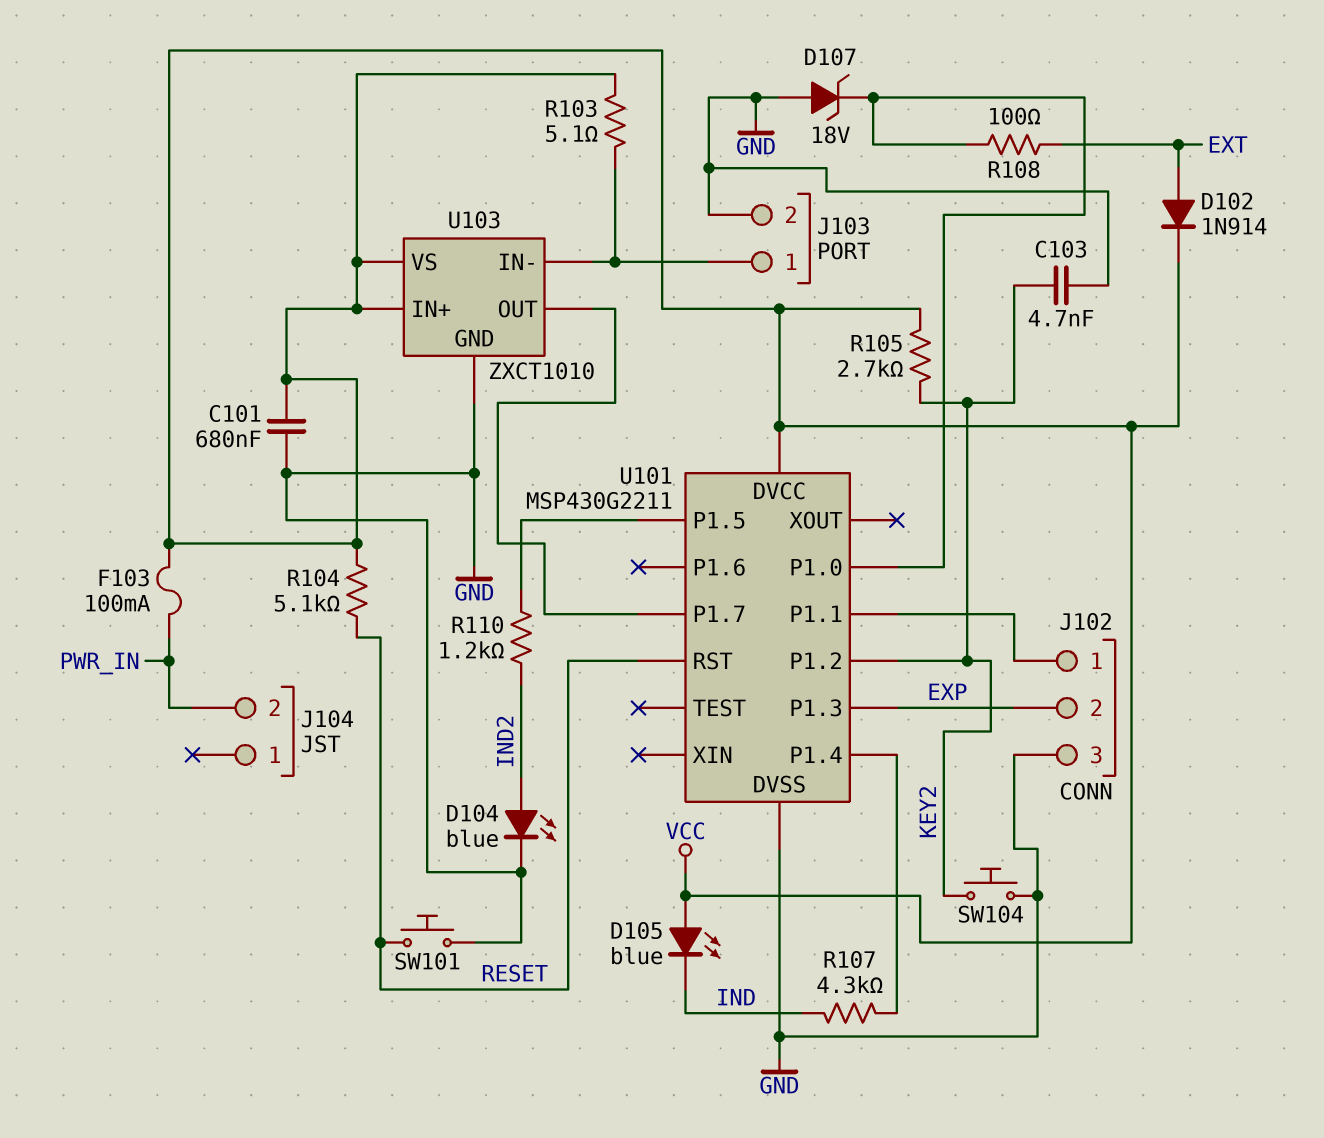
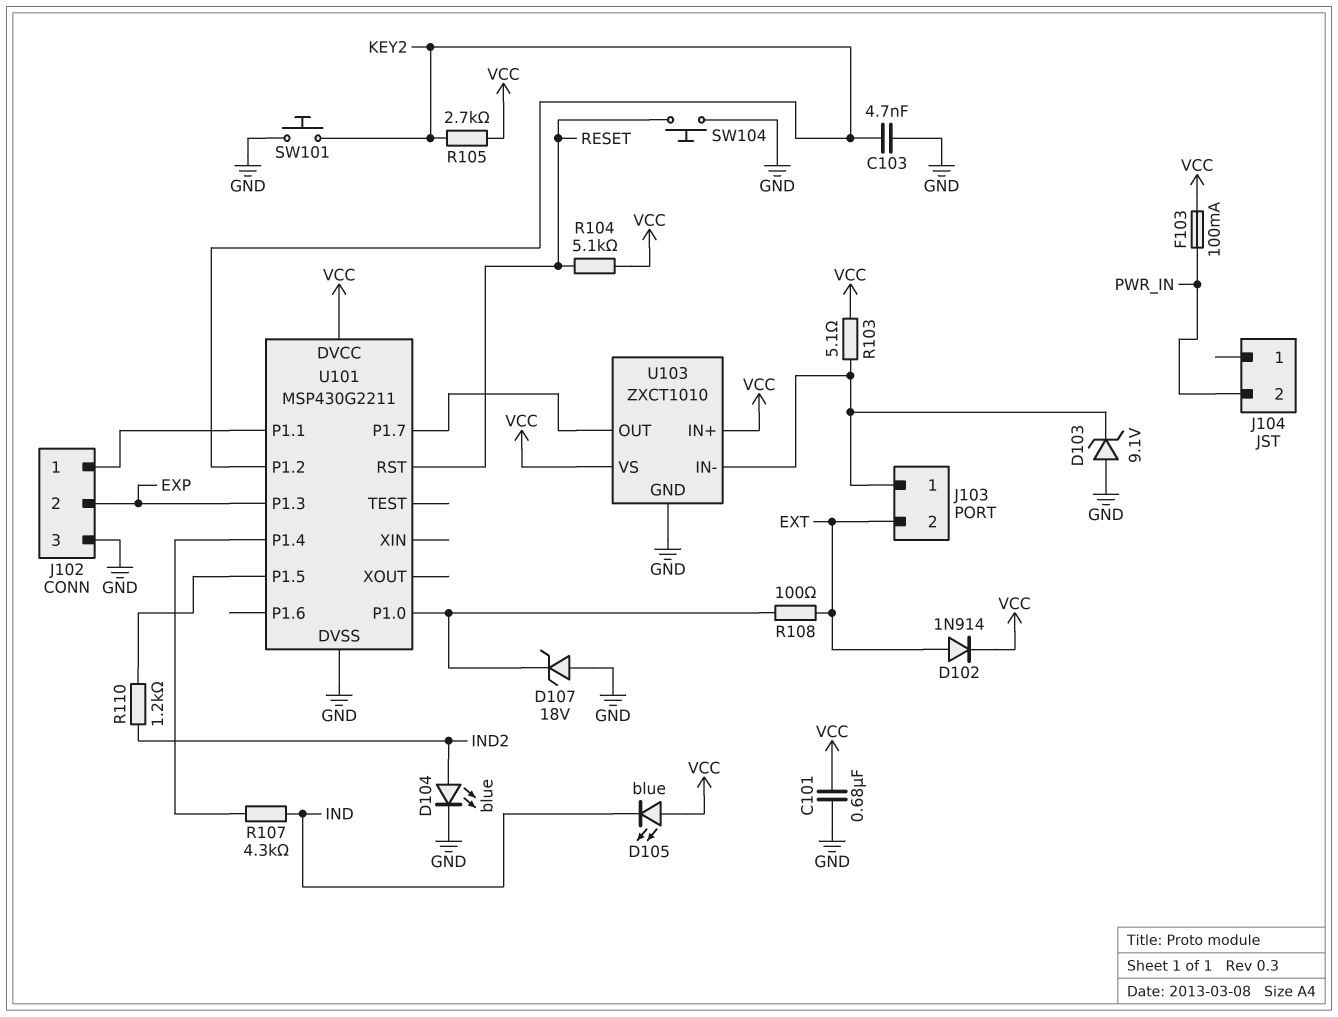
D103: none -> zener 9.1V (A GND, K J103/1)
J103 pin 2: GND -> EXT
SW101: button (GND, RESET) -> button (GND, KEY2)
SW104: button (GND, KEY2) -> button (GND, RESET)

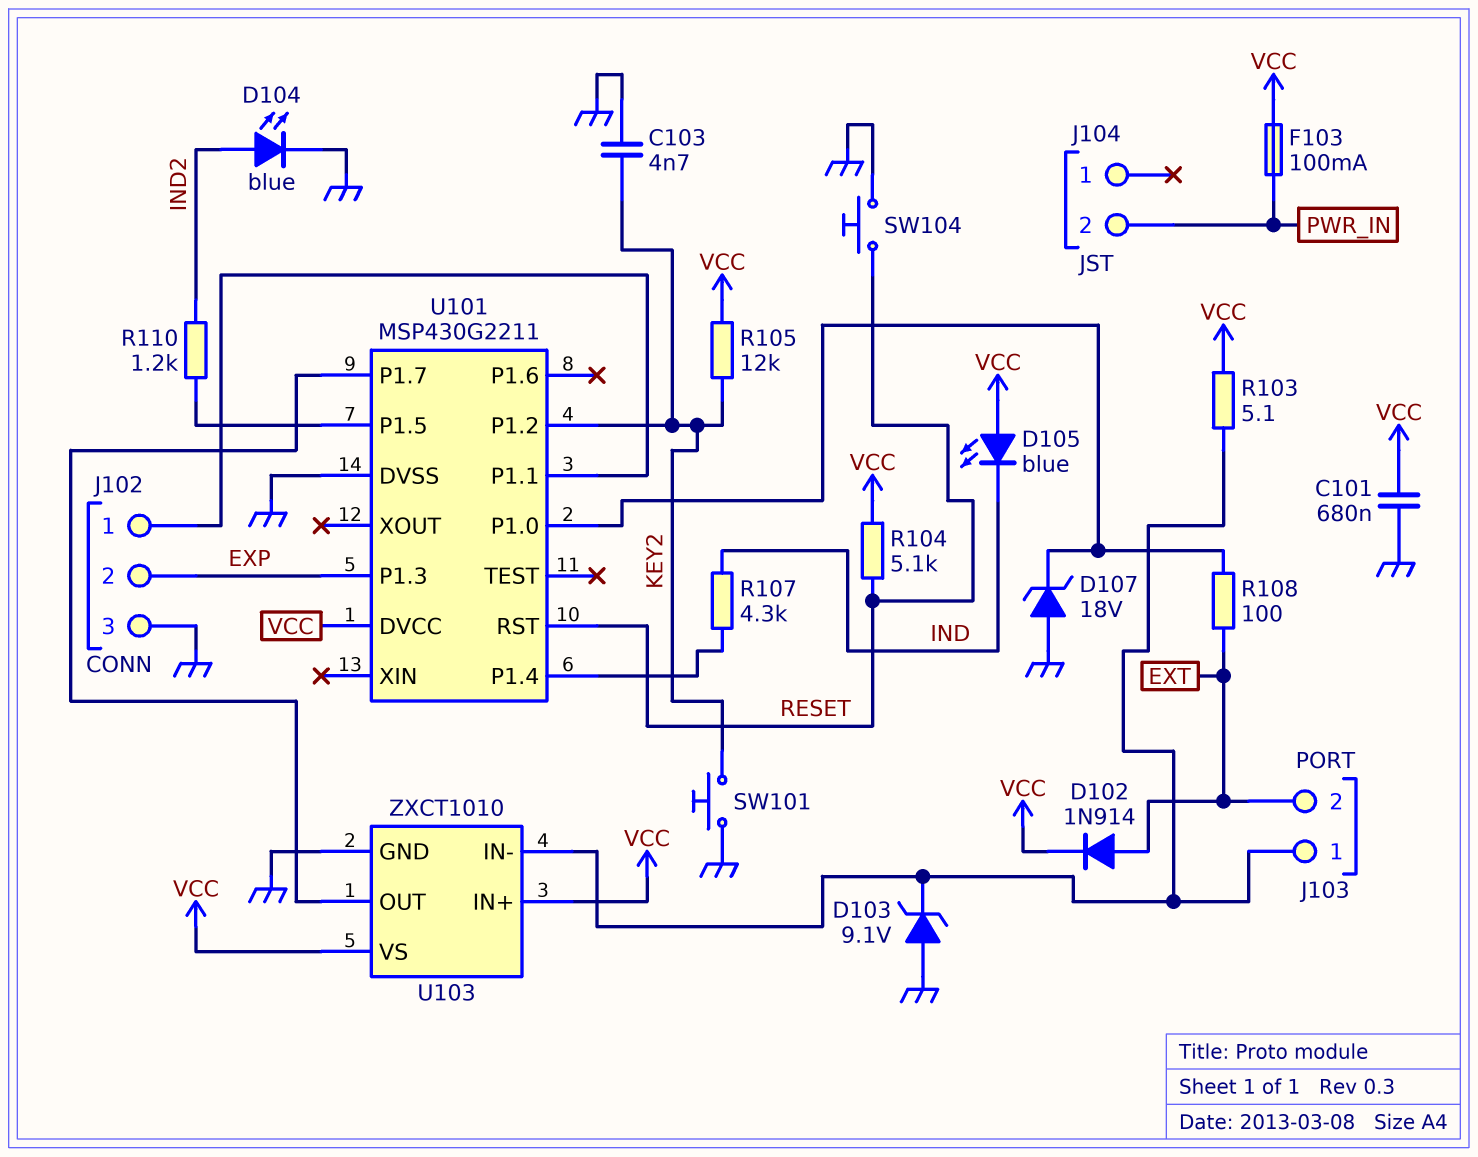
R105: 2.7k (KEY2, VCC) -> 12k (KEY2, VCC)

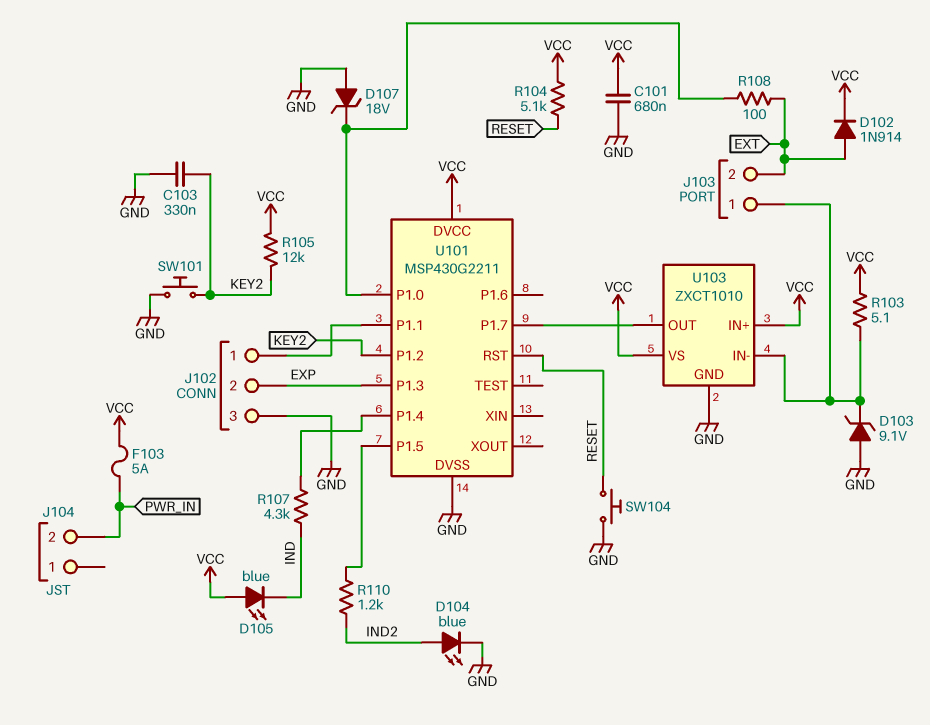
C103: 4.7nF (GND, KEY2) -> 330nF (GND, KEY2)
F103: 100mA (PWR_IN, VCC) -> 5A (PWR_IN, VCC)

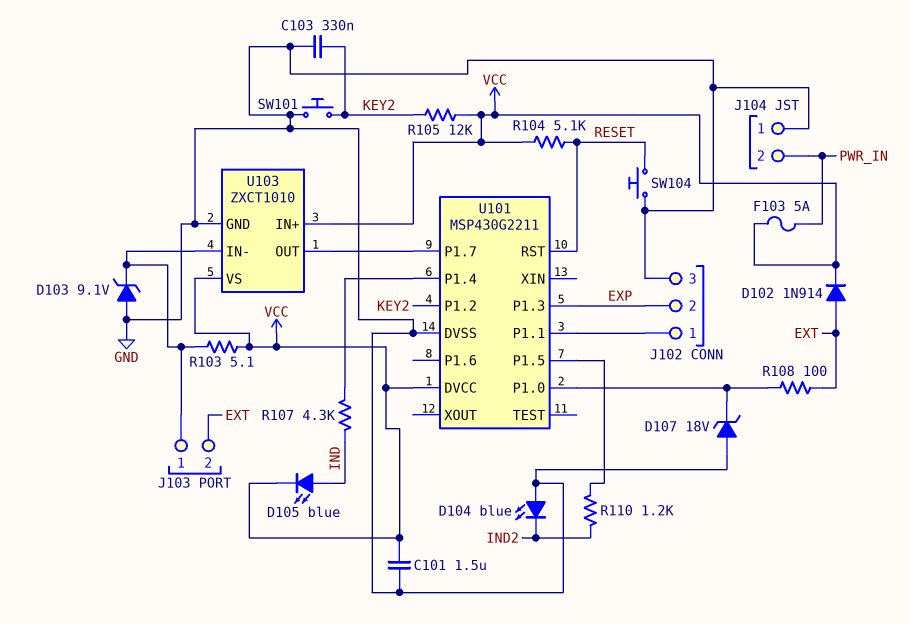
C101: 680nF (GND, VCC) -> 1.5uF (GND, VCC)
D104: LED blue (A IND2, K GND) -> LED blue (A GND, K IND2)
D105: LED blue (A VCC, K IND) -> LED blue (A IND, K VCC)
J104 pin 1: none -> GND

